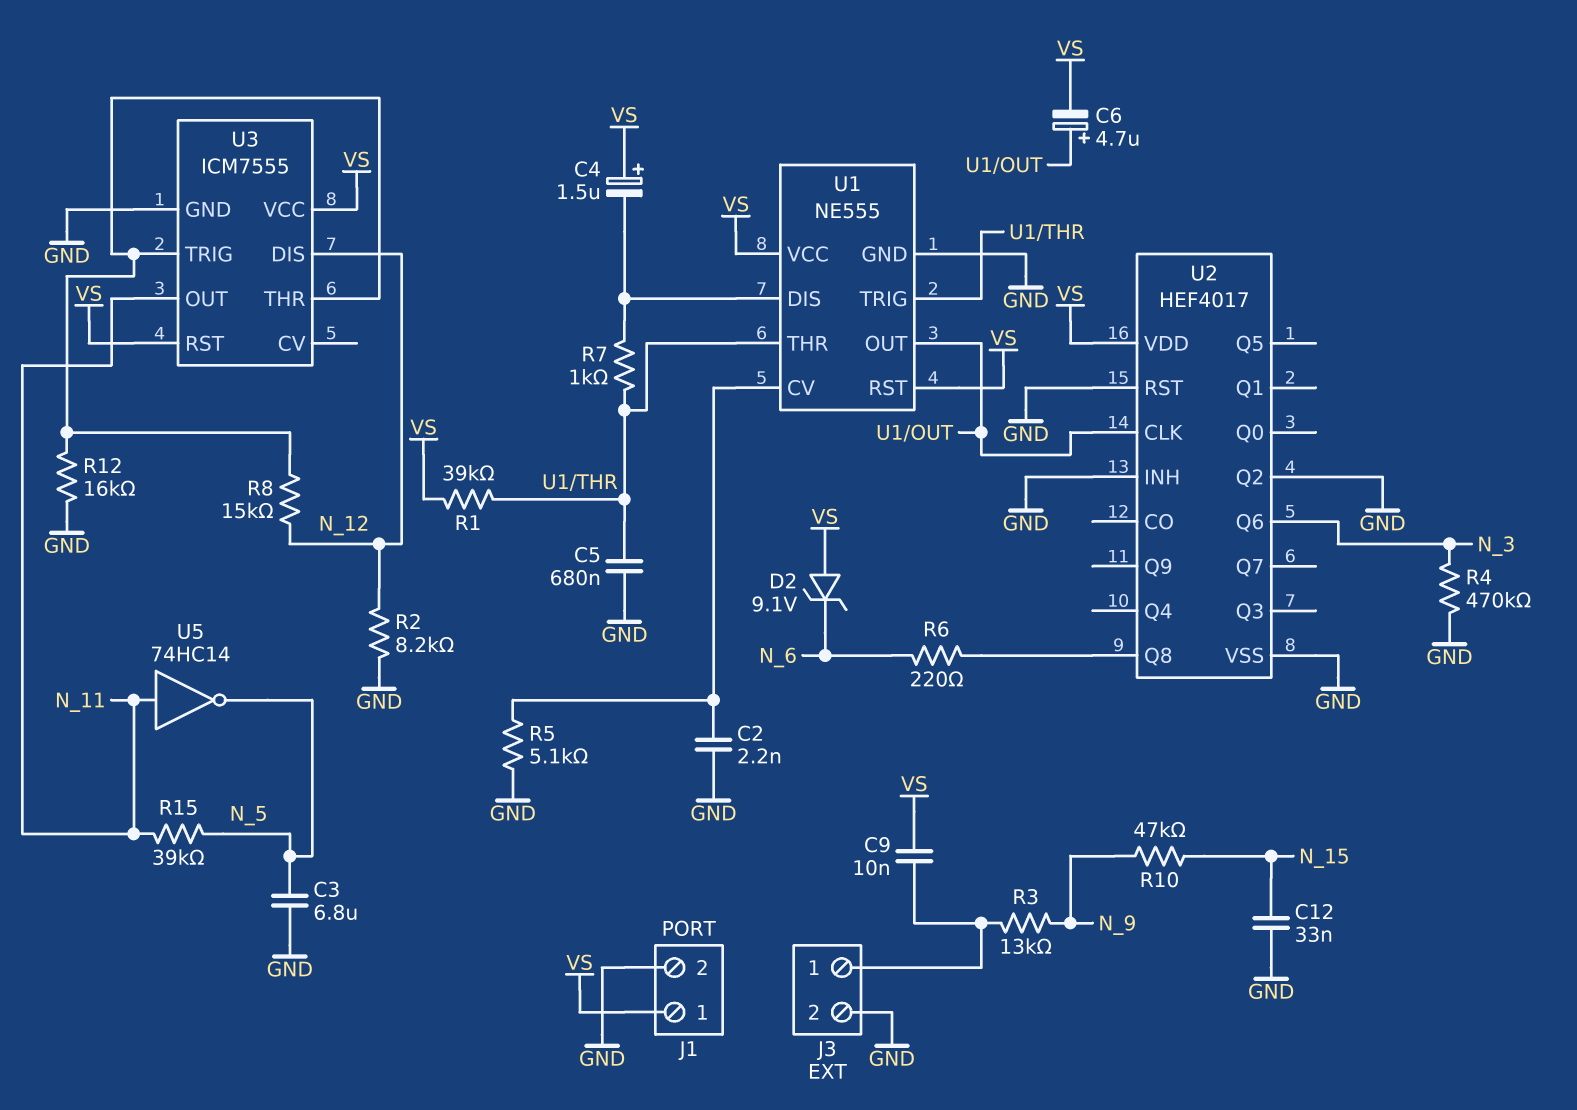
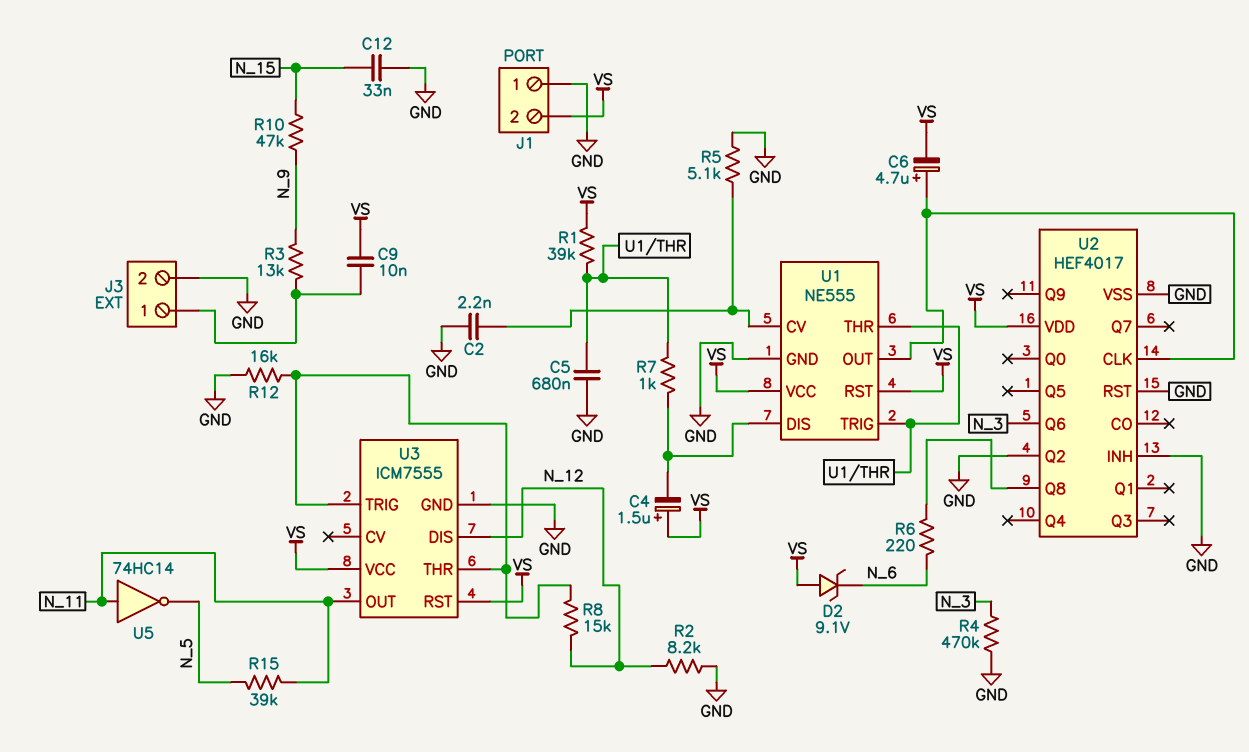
C3: 6.8uF (GND, N_5) -> none
J1 pin 1: VS -> GND
J1 pin 2: GND -> VS

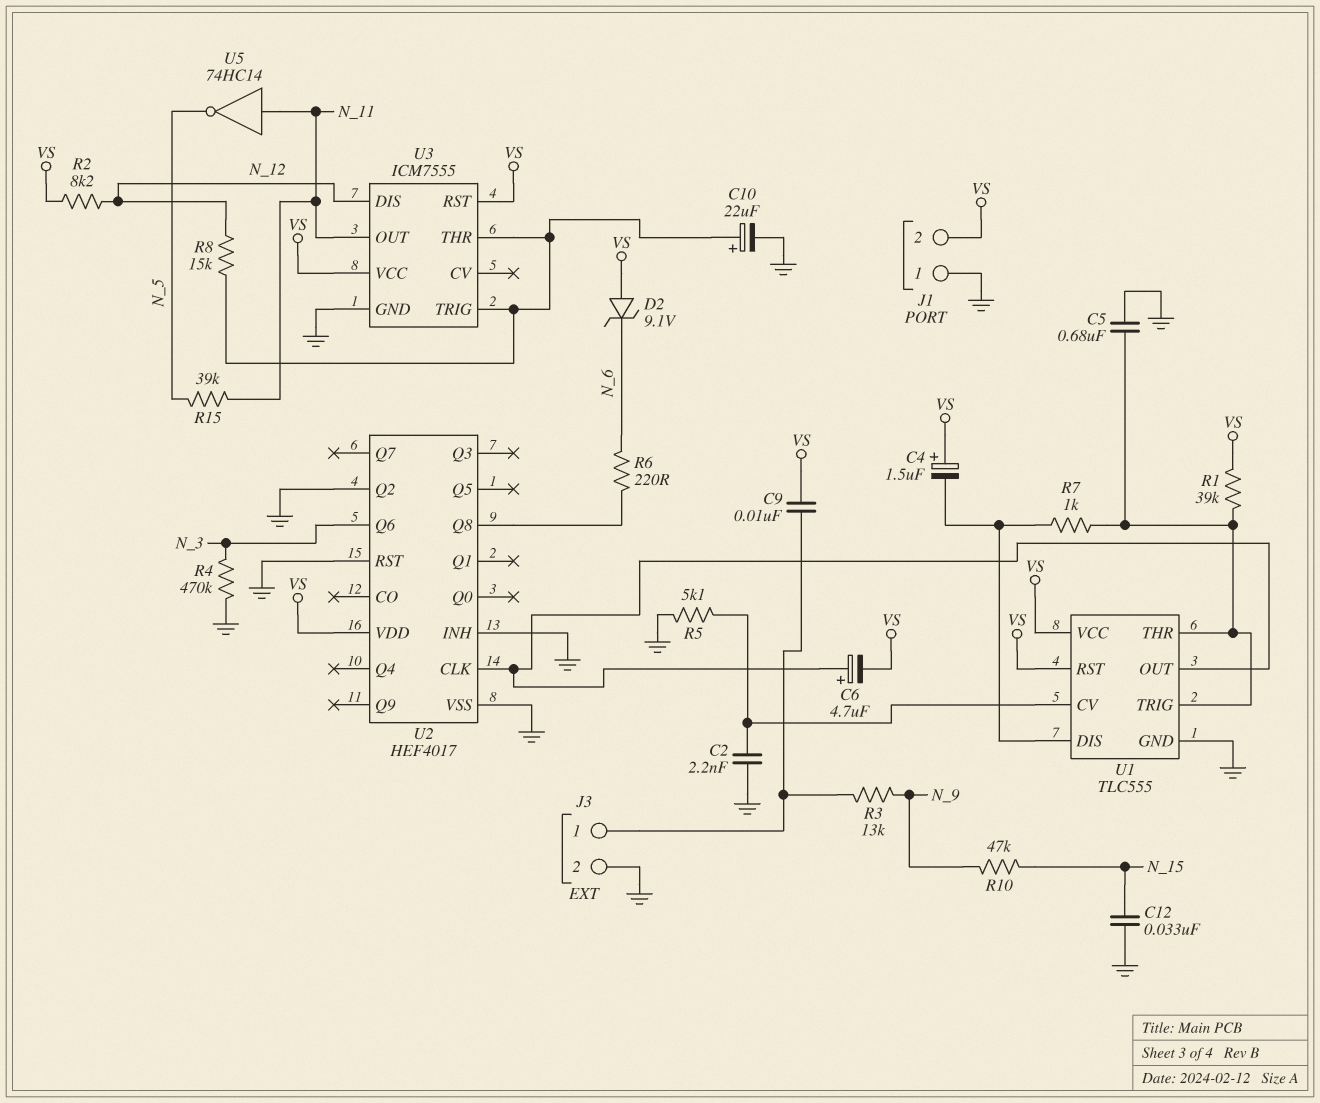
C10: none -> 22uF (plus U3/THR, minus GND)
R2: 8.2k (GND, N_12) -> 8.2k (N_12, VS)
R12: 16k (GND, U3/THR) -> none
U1: NE555 -> TLC555

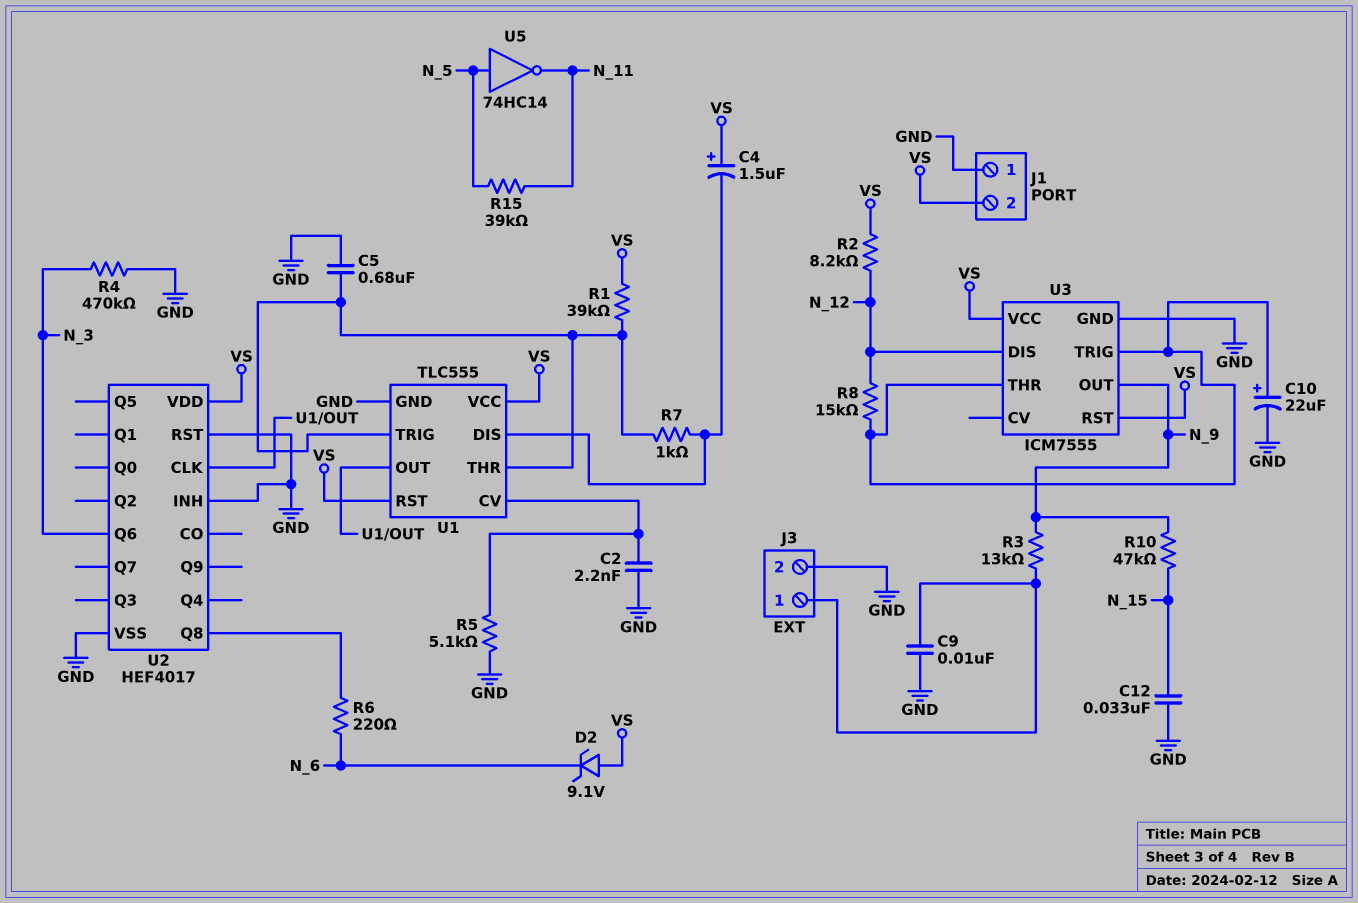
C6: 4.7uF (plus U1/OUT, minus VS) -> none
C9: 10nF (J3/1, VS) -> 10nF (GND, J3/1)
U2 pin Q2: GND -> none
U3 pin OUT: N_11 -> N_9
U5: NOT 74HC14 (in N_11, out N_5) -> NOT 74HC14 (in N_5, out N_11)

